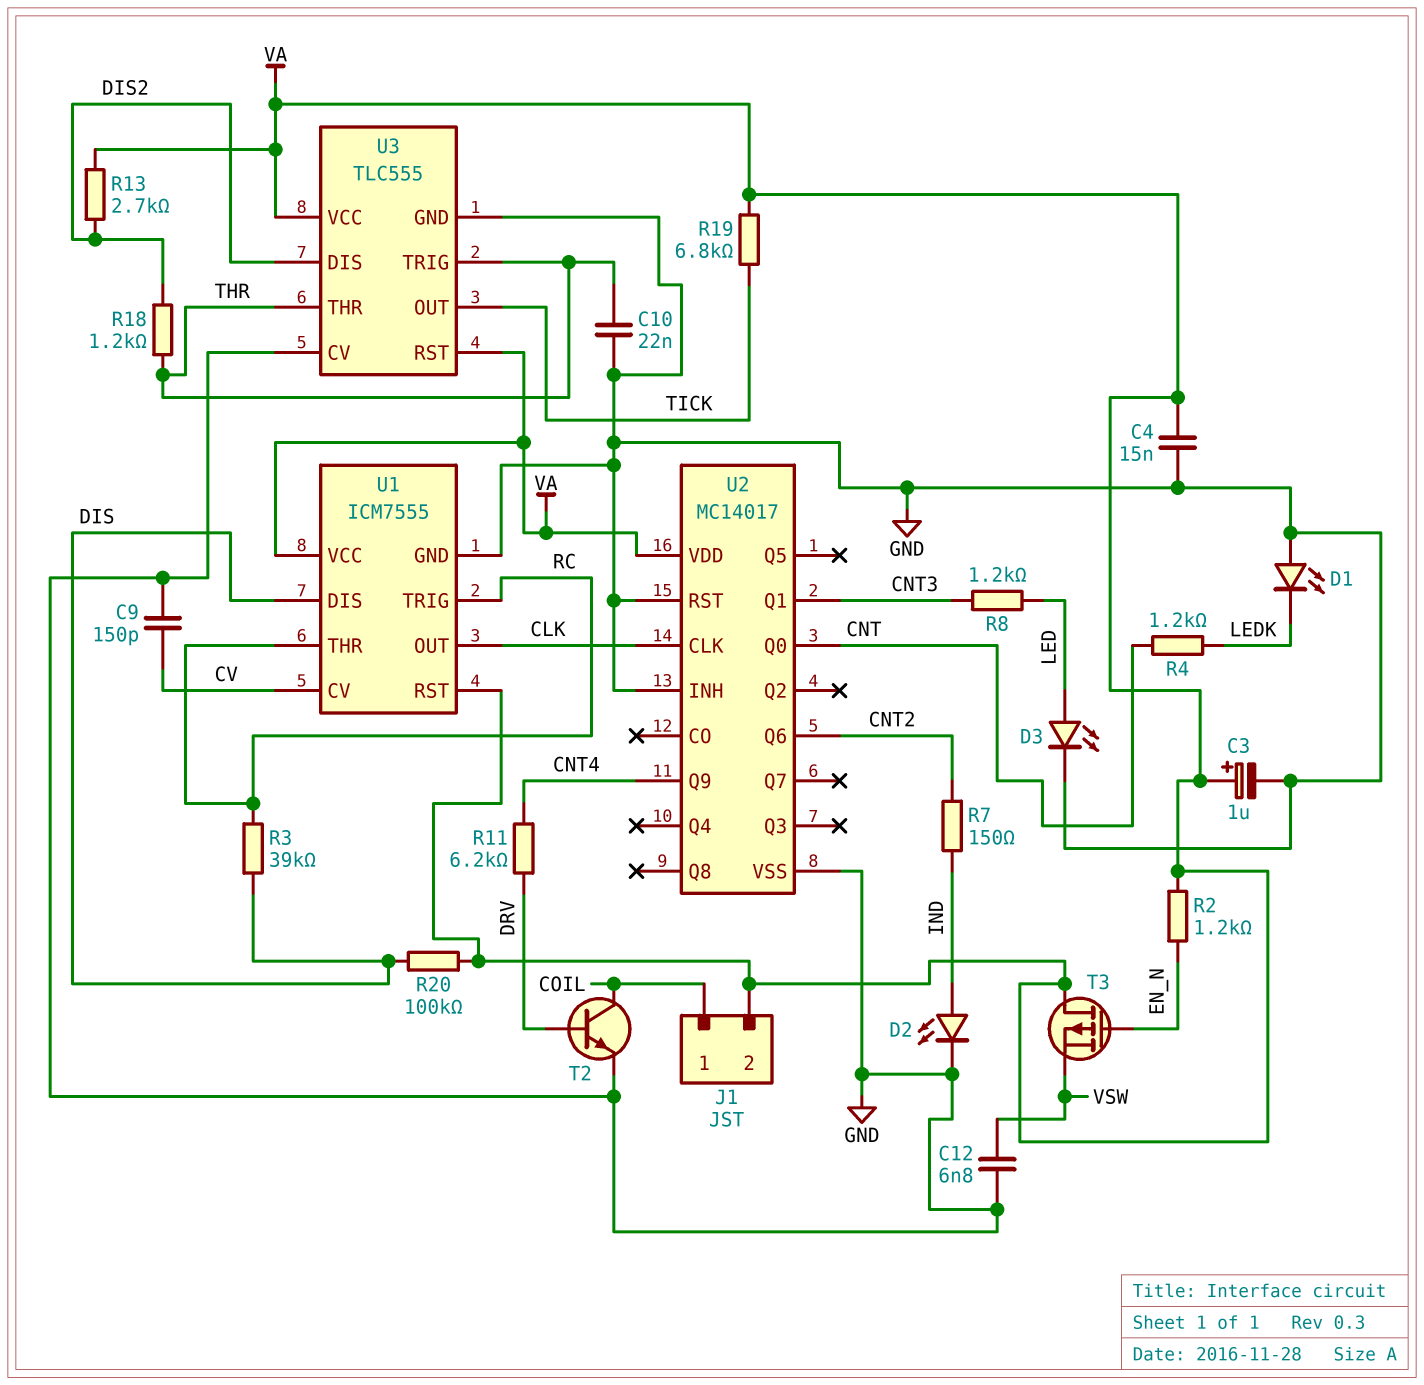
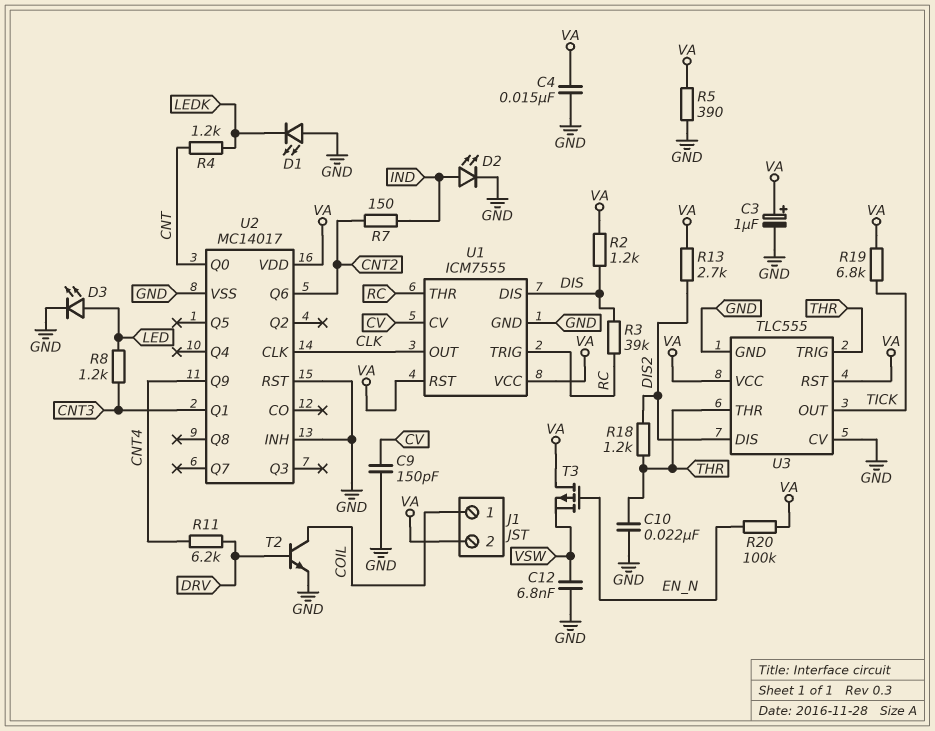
R2: 1.2k (EN_N, VA) -> 1.2k (DIS, VA)
R5: none -> 390 (GND, VA)
R20: 100k (DIS, VA) -> 100k (EN_N, VA)

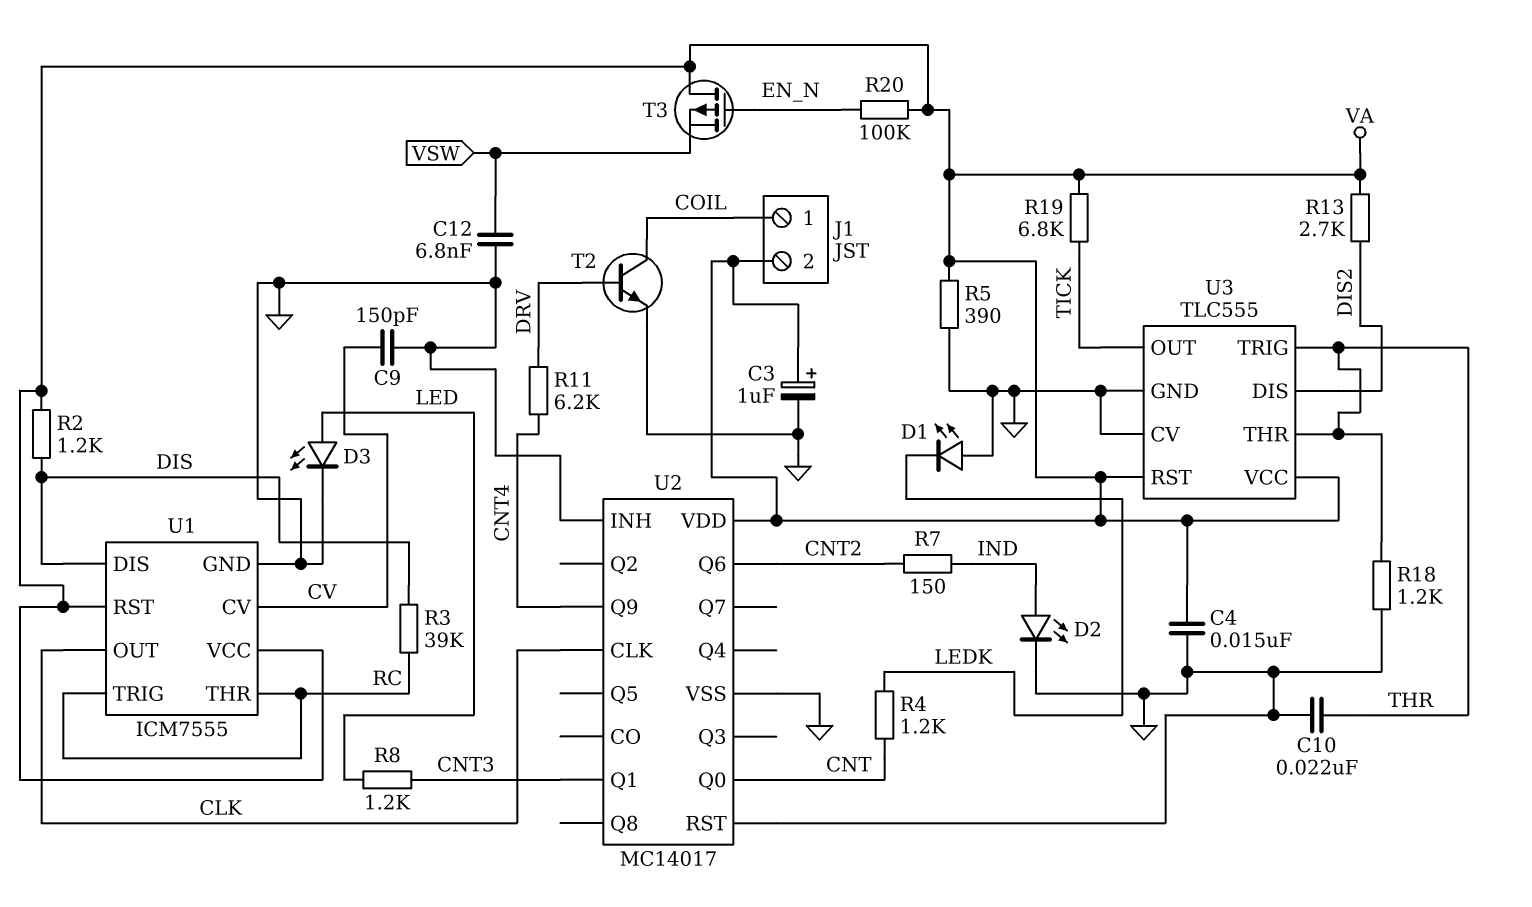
R18: 1.2k (DIS2, THR) -> 1.2k (GND, THR)

